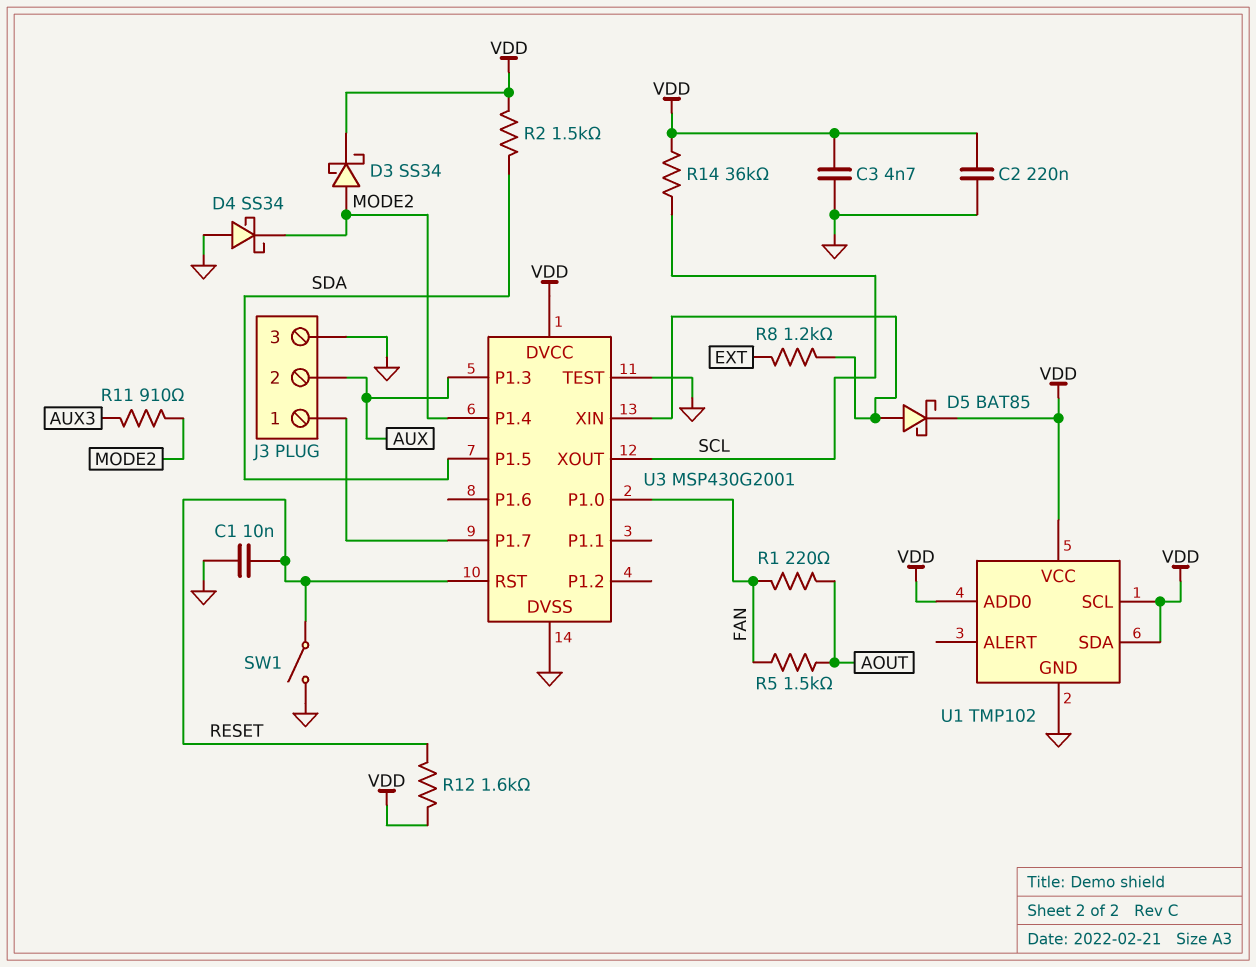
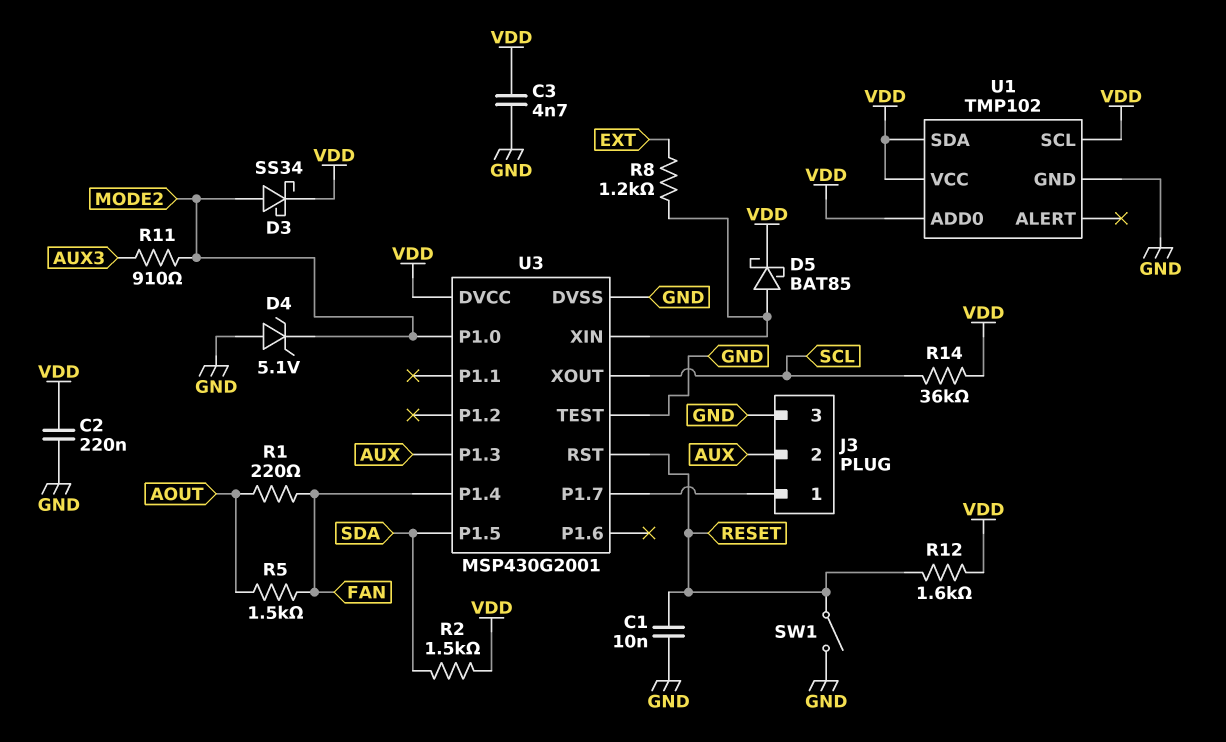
D4: schottky SS34 (A GND, K MODE2) -> zener 5.1V (A GND, K MODE2)
U3 pin P1.0: FAN -> MODE2
U3 pin P1.4: MODE2 -> FAN

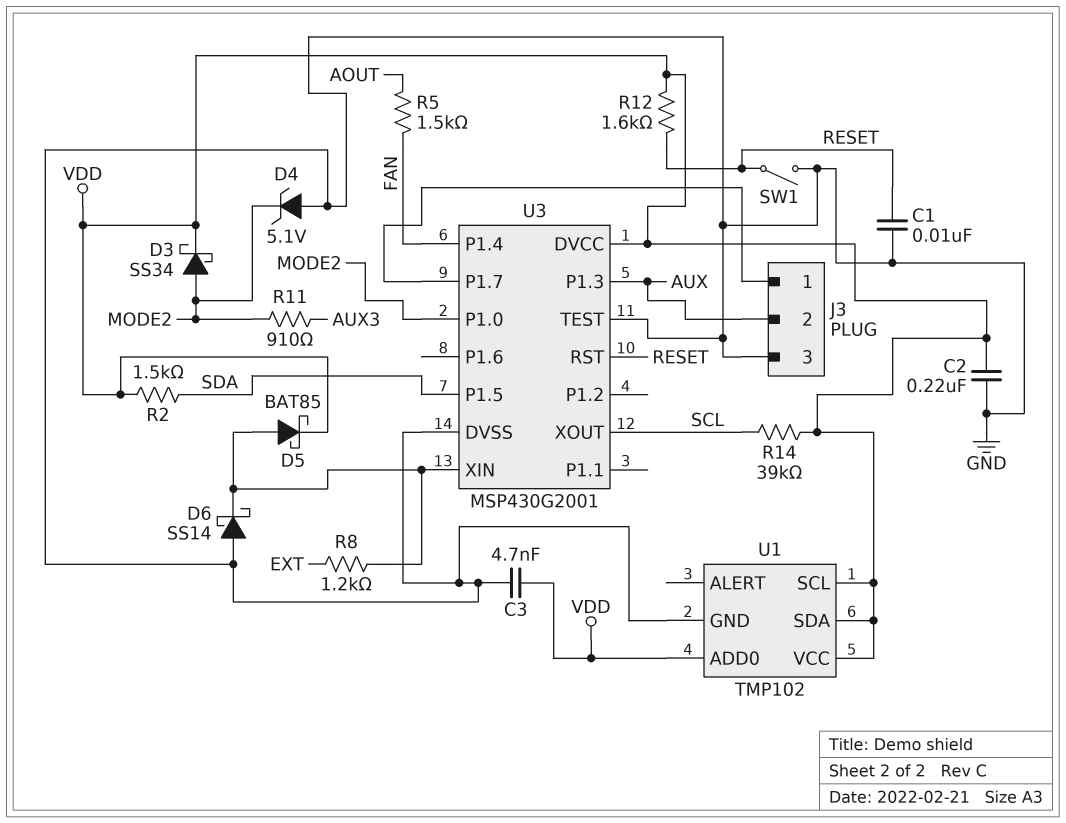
D6: none -> schottky SS14 (A GND, K U3/XIN)
R1: 220 (AOUT, FAN) -> none
R14: 36k (SCL, VDD) -> 39k (SCL, VDD)

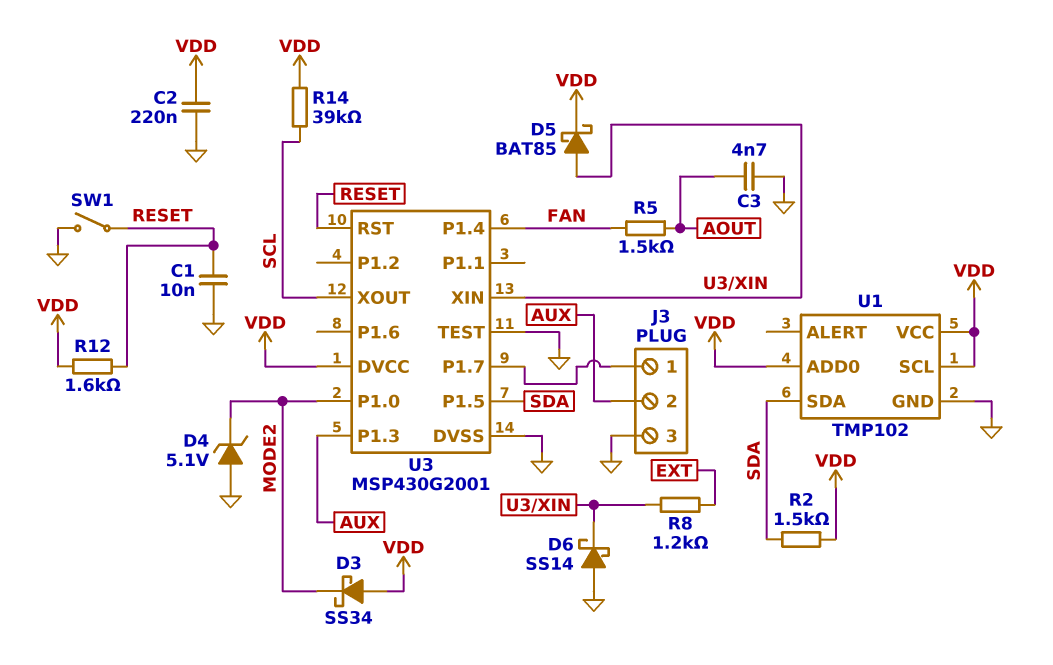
C3: 4.7nF (GND, VDD) -> 4.7nF (AOUT, GND)
D3: schottky SS34 (A MODE2, K VDD) -> schottky SS34 (A VDD, K MODE2)
R11: 910 (AUX3, MODE2) -> none
U1 pin SDA: VDD -> SDA

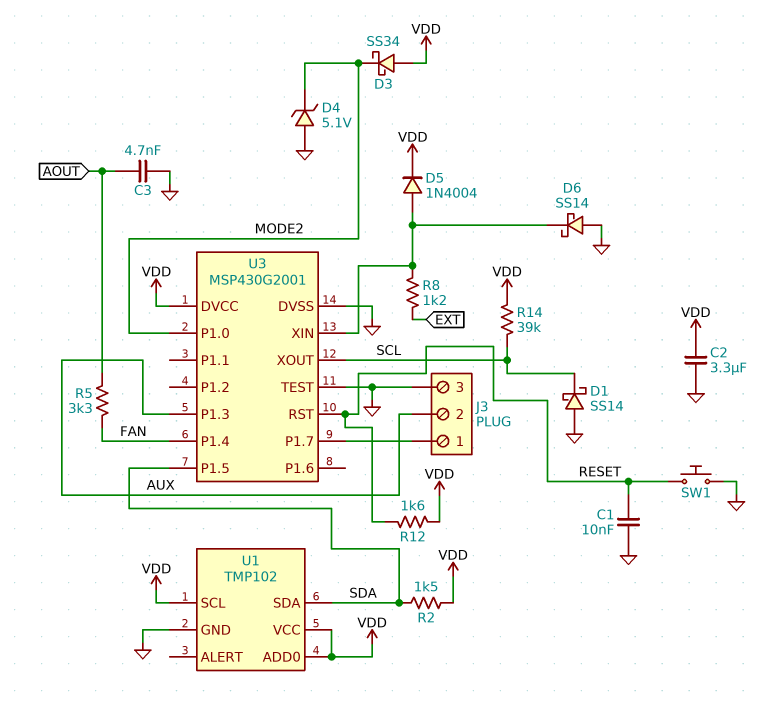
C2: 220nF (GND, VDD) -> 3.3uF (GND, VDD)
D1: none -> schottky SS14 (A GND, K SCL)
D5: schottky BAT85 (A U3/XIN, K VDD) -> diode 1N4004 (A U3/XIN, K VDD)
R5: 1.5k (AOUT, FAN) -> 3.3k (AOUT, FAN)
SW1: switch (GND, RESET) -> button (GND, RESET)

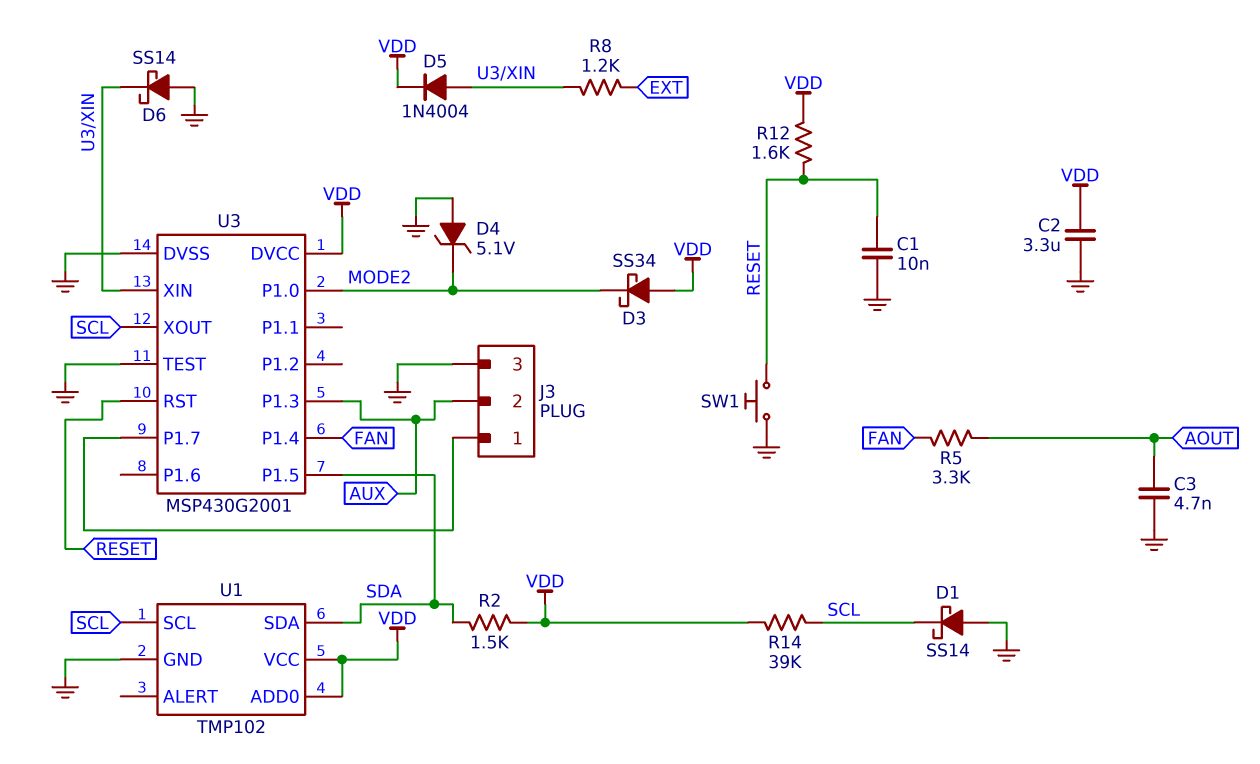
U1 pin SCL: VDD -> SCL

